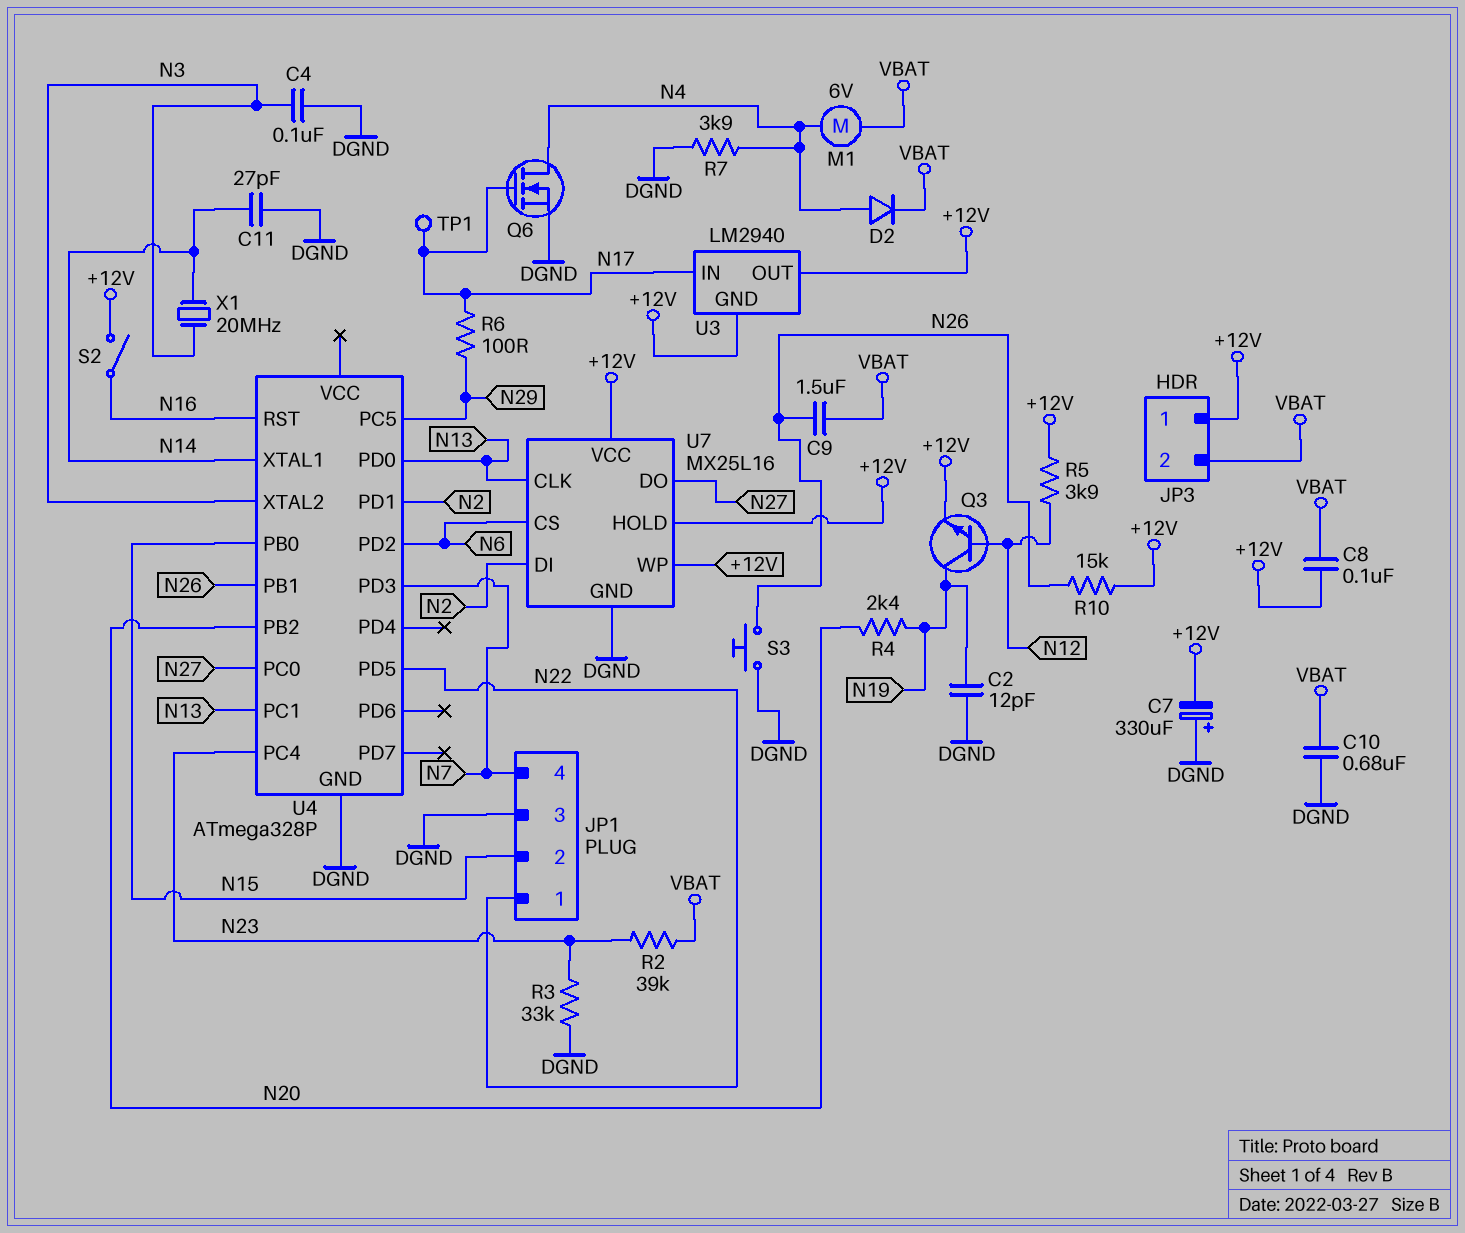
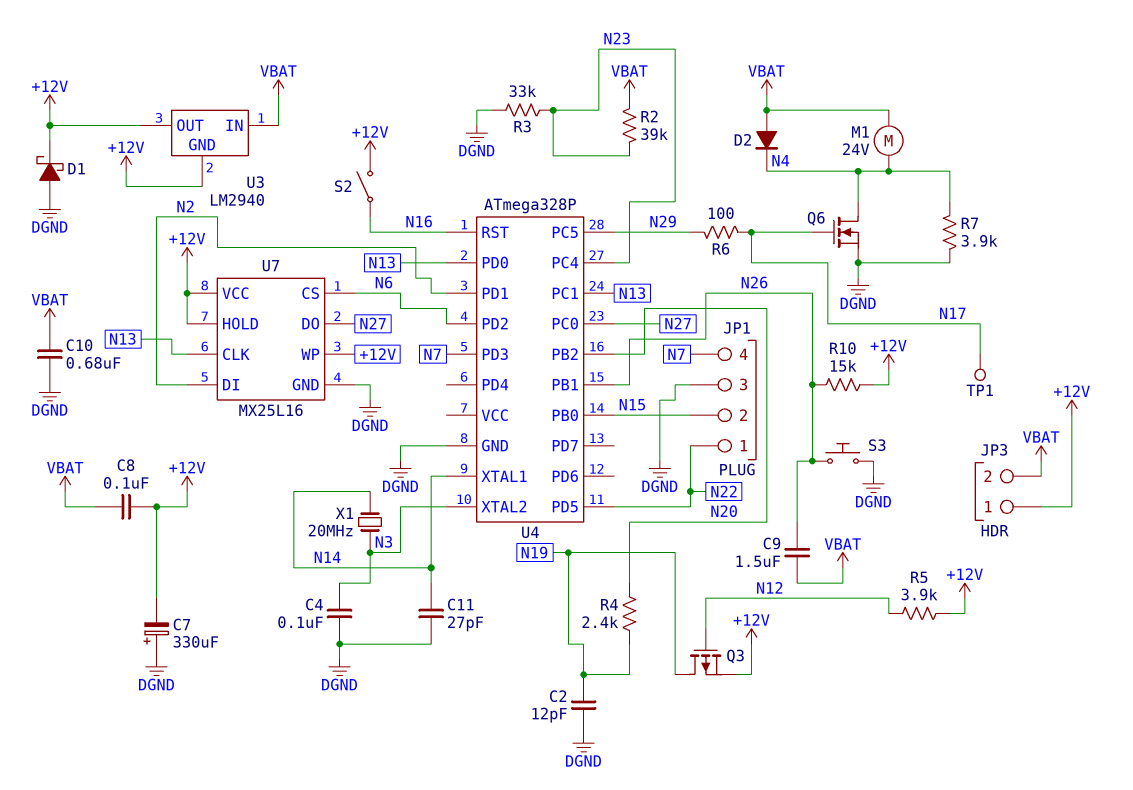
D1: none -> schottky (A DGND, K +12V)
D2: diode (A N4, K VBAT) -> diode (A VBAT, K N4)
M1: motor 6V (N4, VBAT) -> motor 24V (N4, VBAT)
Q3: NPN (B N12, C N19, E +12V) -> PMOS (G N12, D N19, S +12V)
U3 pin IN: N17 -> VBAT

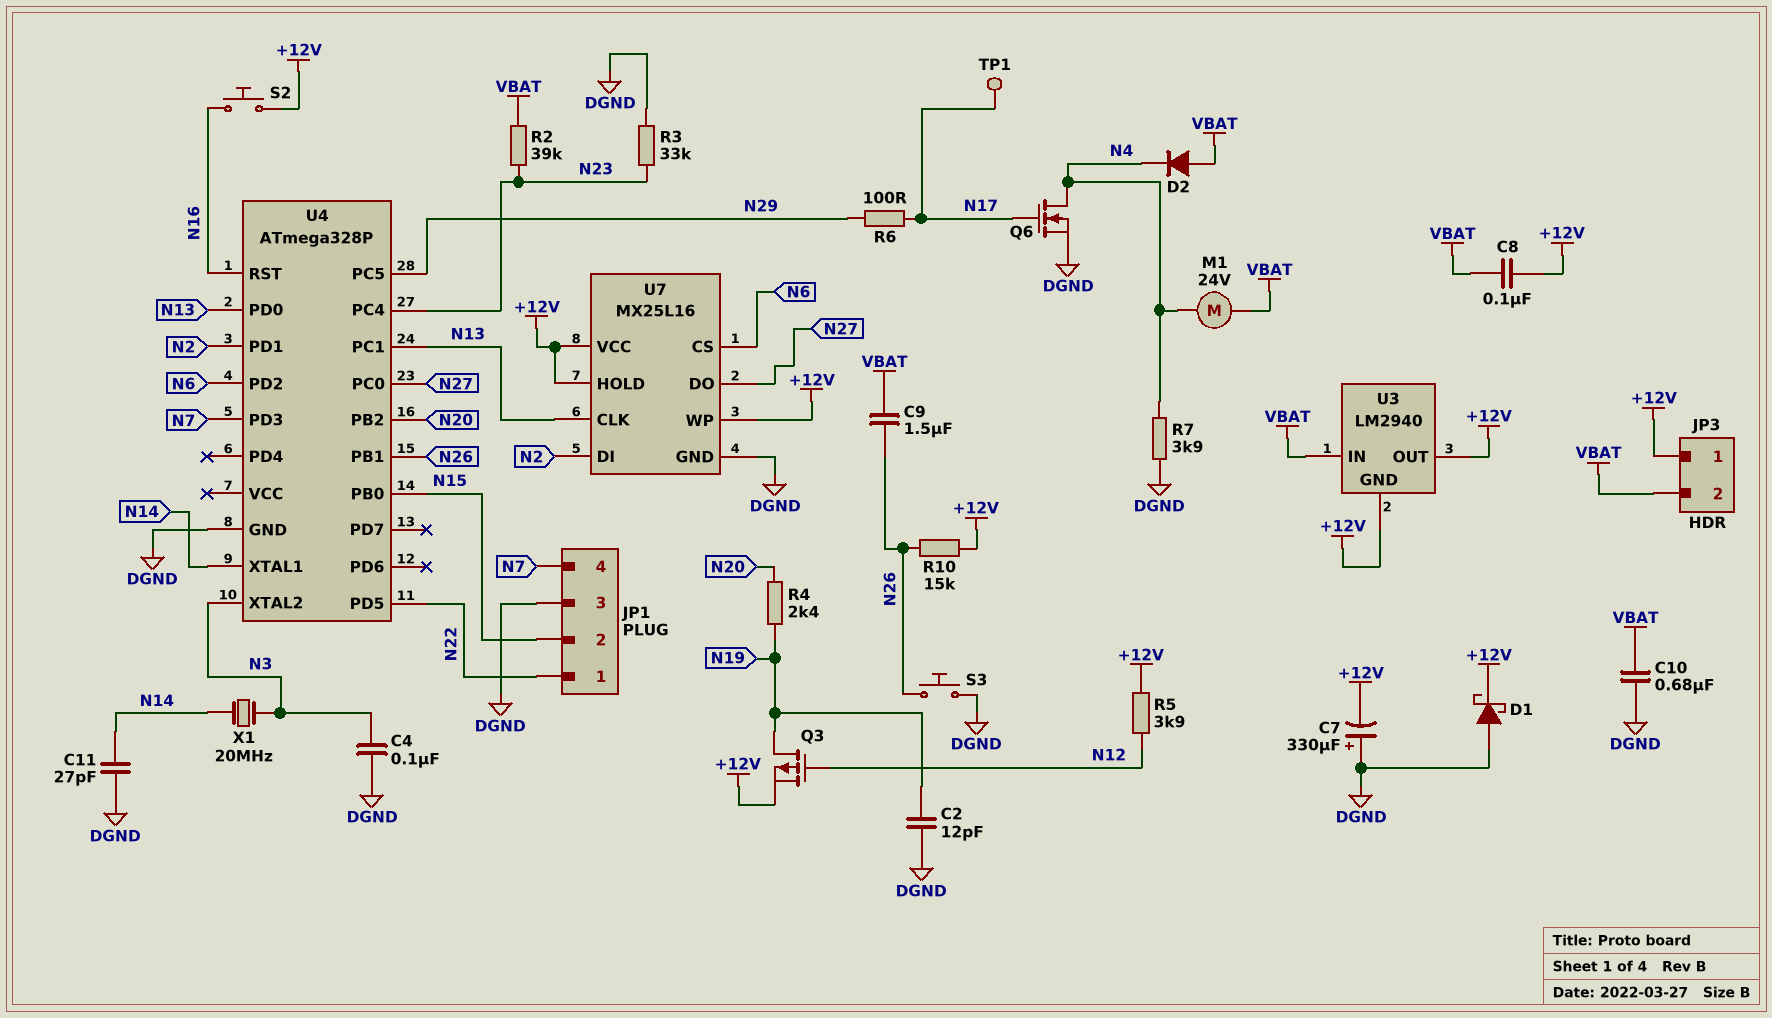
S2: switch (+12V, N16) -> button (+12V, N16)

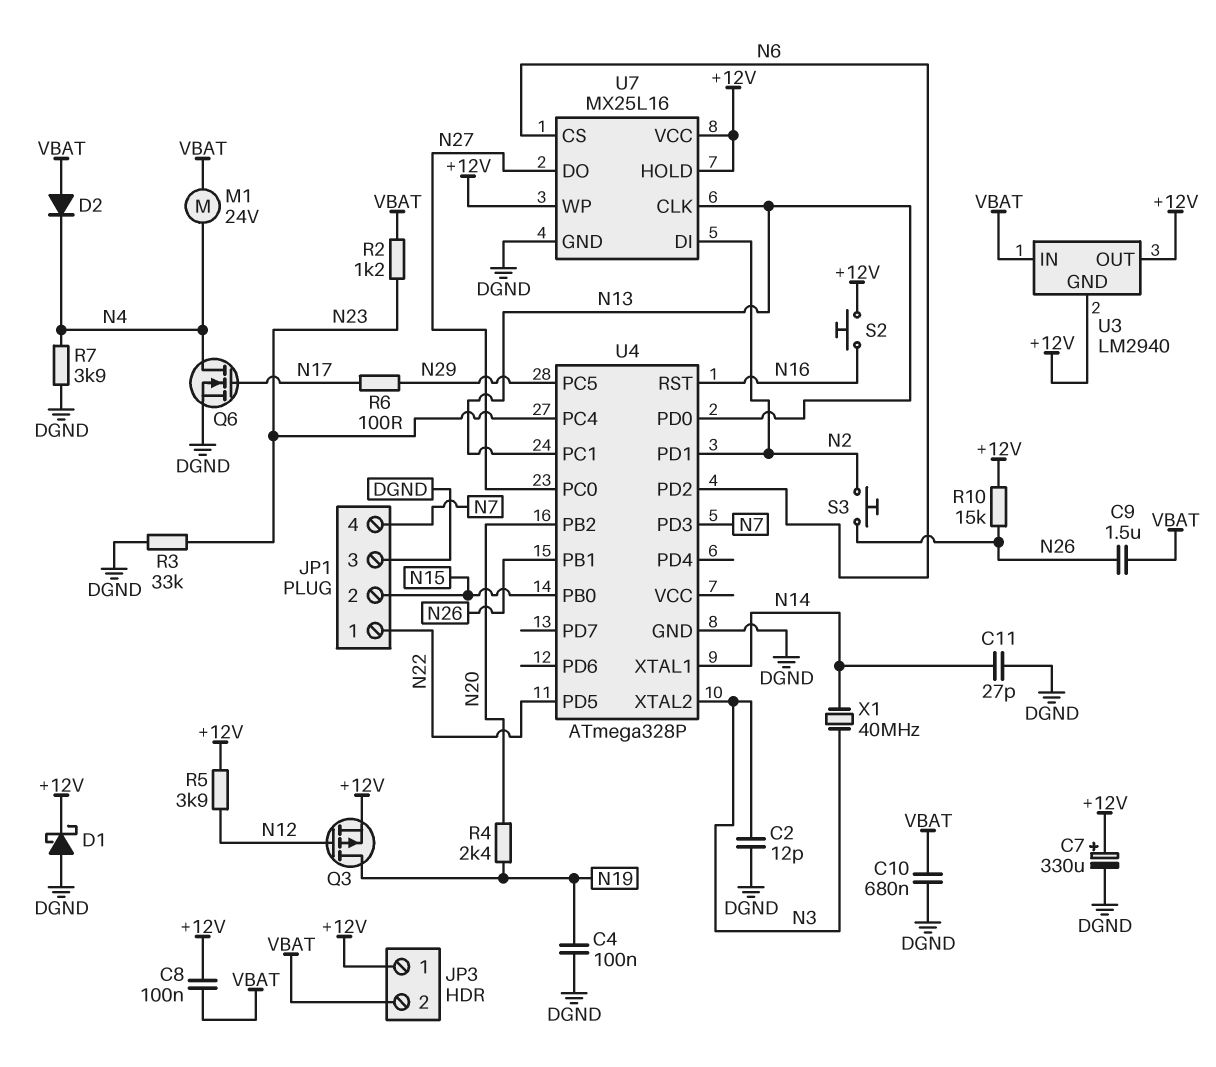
C2: 12pF (DGND, N19) -> 12pF (DGND, N3)
C4: 100nF (DGND, N3) -> 100nF (DGND, N19)
C7: 330uF (plus DGND, minus +12V) -> 330uF (plus +12V, minus DGND)
R2: 39k (N23, VBAT) -> 1.2k (N23, VBAT)
S3: button (DGND, N26) -> button (N2, N26)
TP1: test point (N17) -> none
X1: 20MHz (N3, N14) -> 40MHz (N3, N14)

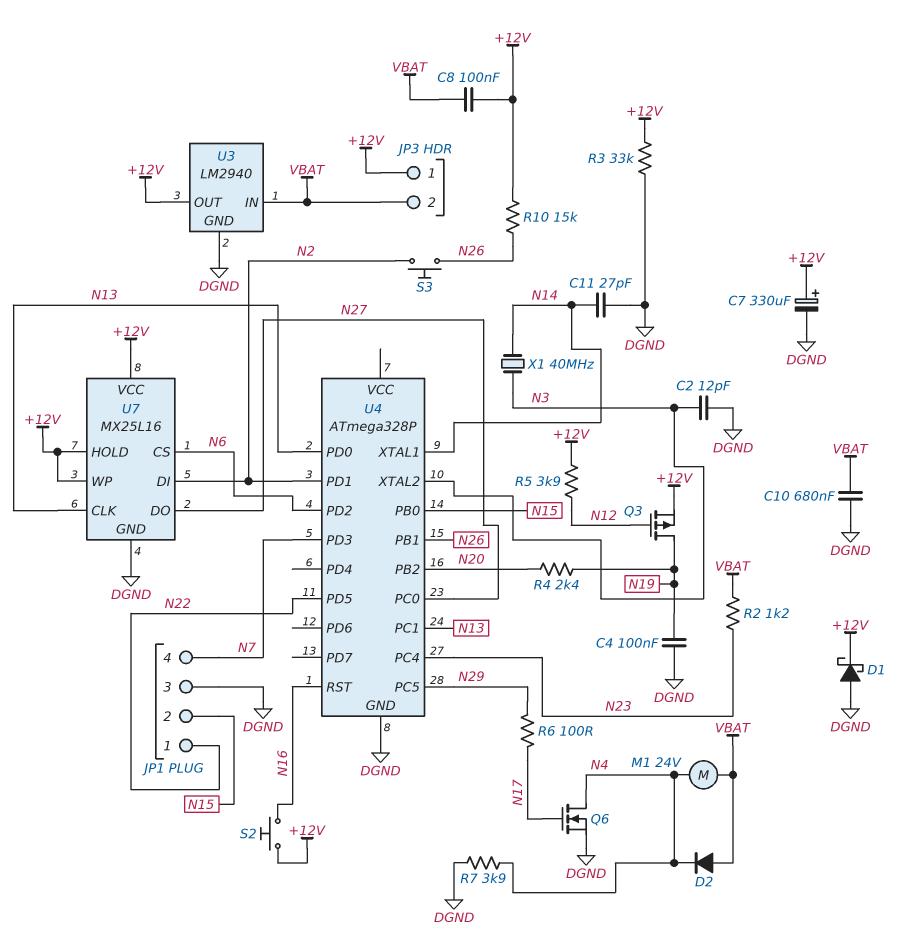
C9: 1.5uF (N26, VBAT) -> none
R3: 33k (DGND, N23) -> 33k (+12V, DGND)
U3 pin GND: +12V -> DGND

